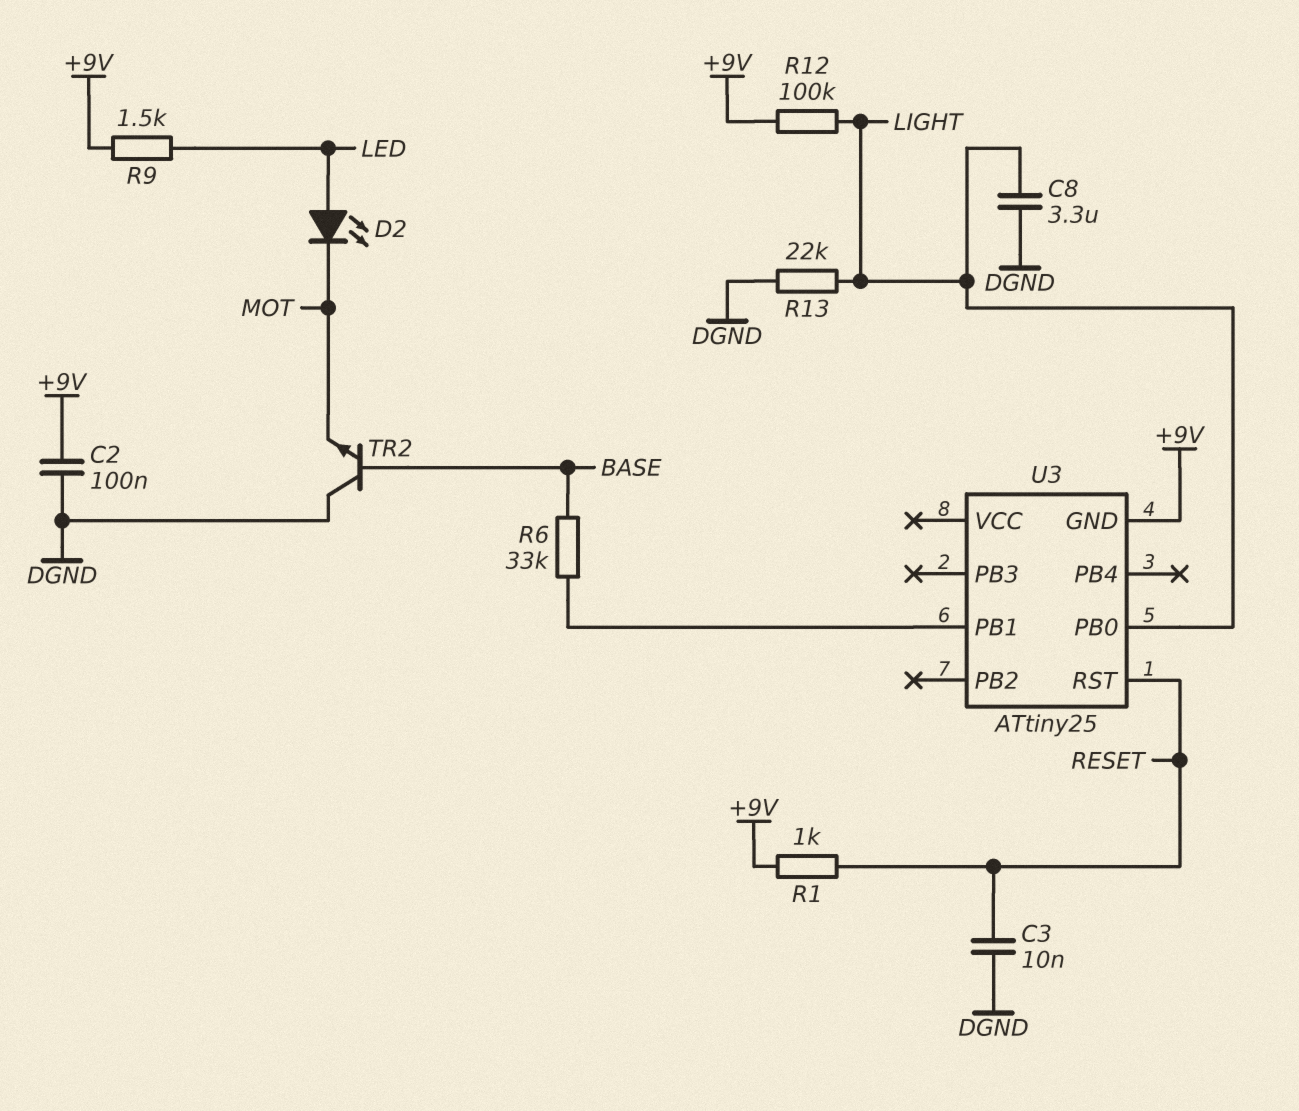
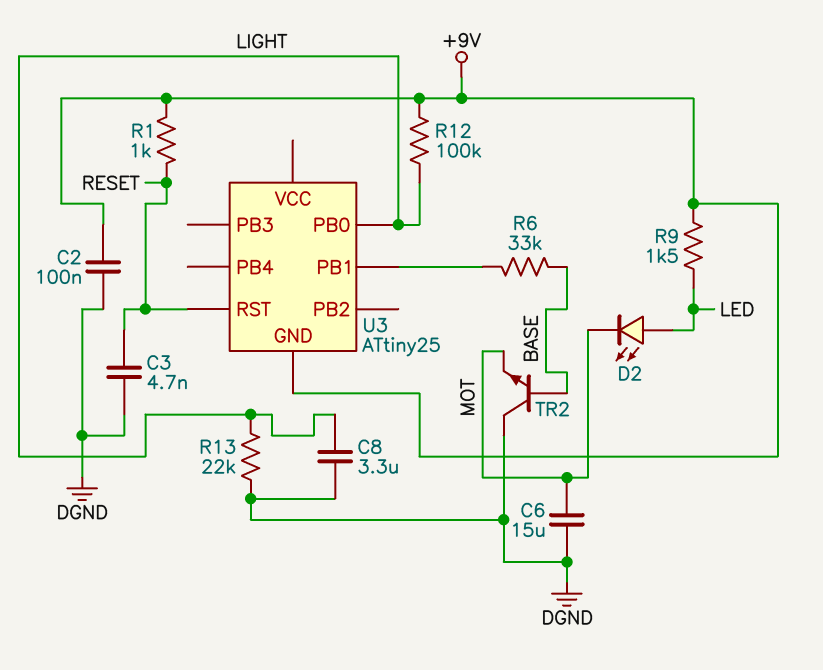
C3: 10nF (DGND, RESET) -> 4.7nF (DGND, RESET)
C6: none -> 15uF (DGND, MOT)

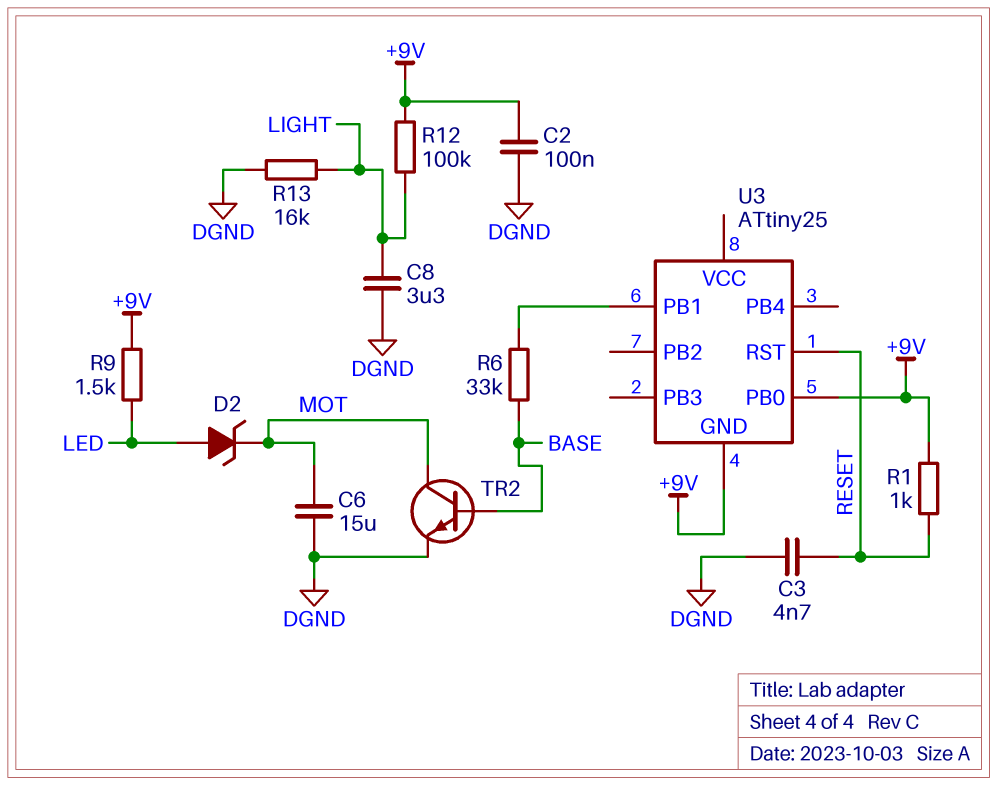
D2: LED (A LED, K MOT) -> zener (A LED, K MOT)
R13: 22k (DGND, LIGHT) -> 16k (DGND, LIGHT)
TR2: NPN (B BASE, C DGND, E MOT) -> NPN (B BASE, C MOT, E DGND)
U3 pin PB0: LIGHT -> +9V

